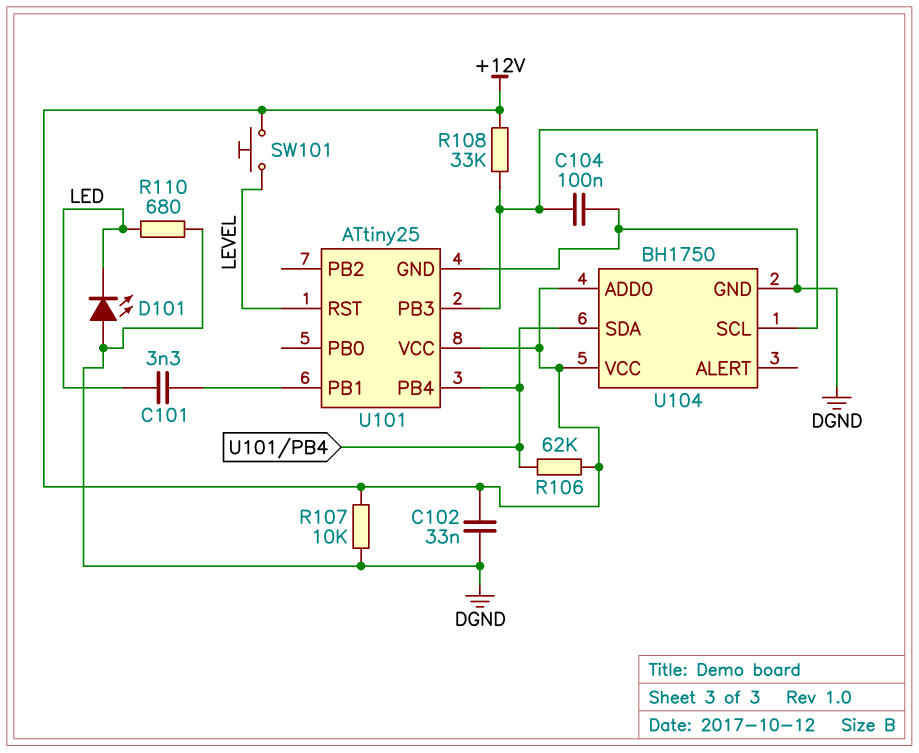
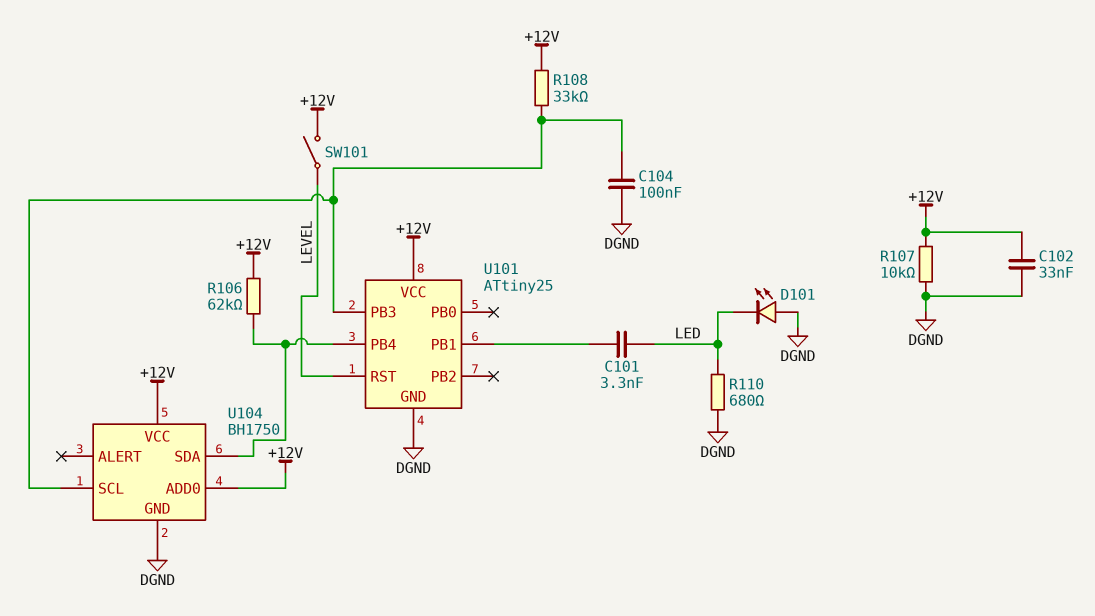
SW101: button (+12V, LEVEL) -> switch (+12V, LEVEL)

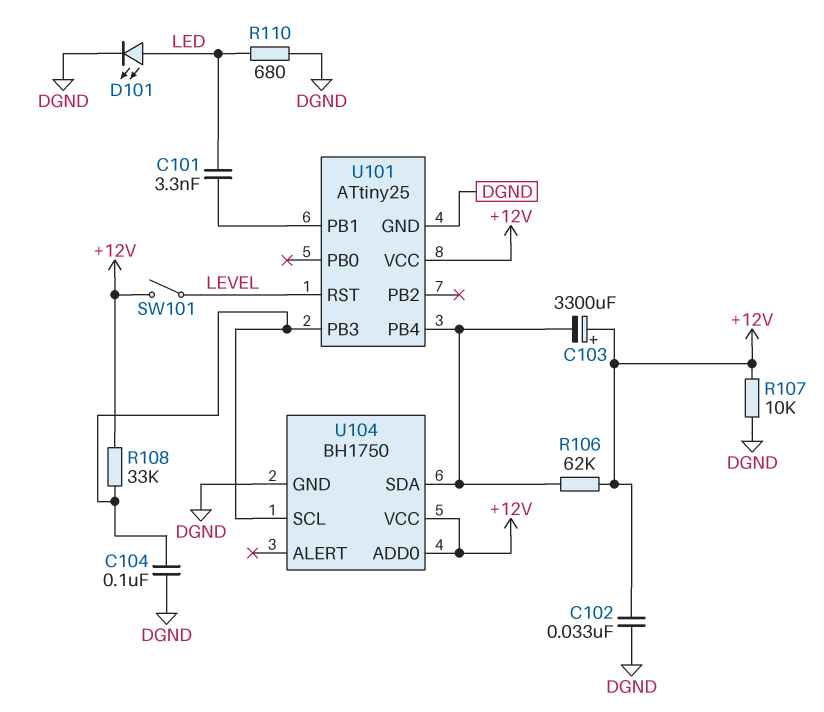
C103: none -> 3300uF (plus +12V, minus U101/PB4)
D101: LED (A DGND, K LED) -> LED (A LED, K DGND)

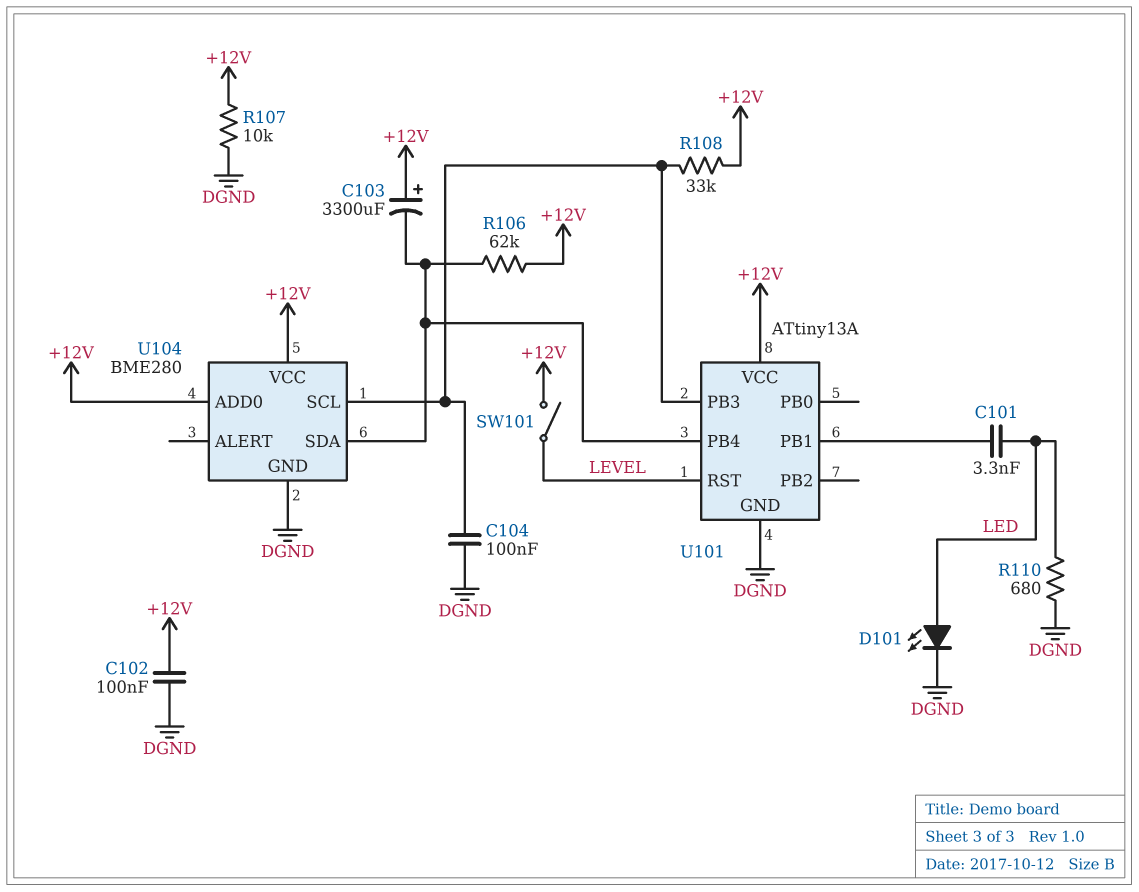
C102: 33nF (+12V, DGND) -> 100nF (+12V, DGND)
U101: ATtiny25 -> ATtiny13A
U104: BH1750 -> BME280

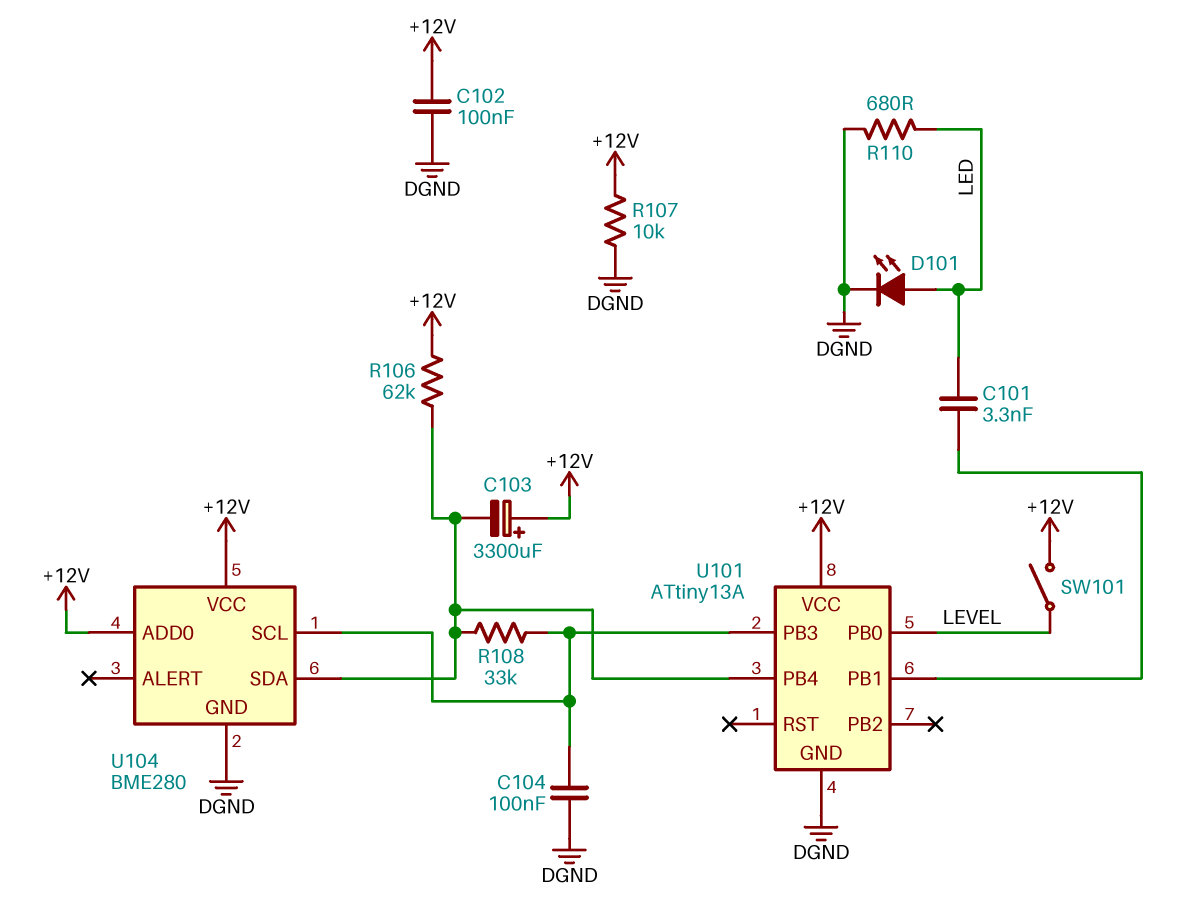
R108: 33k (+12V, U101/PB3) -> 33k (U101/PB3, U101/PB4)
U101 pin PB0: none -> LEVEL
U101 pin RST: LEVEL -> none

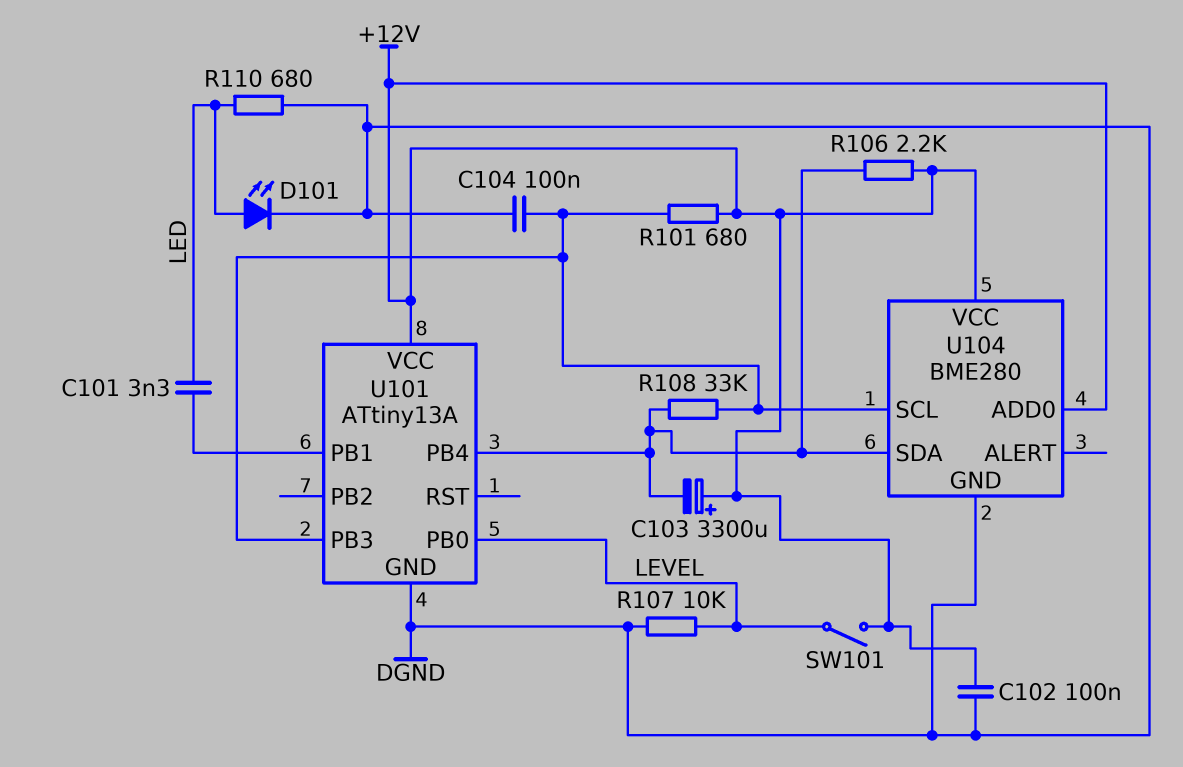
R101: none -> 680 (+12V, U101/PB3)
R106: 62k (+12V, U101/PB4) -> 2.2k (+12V, U101/PB4)
R107: 10k (+12V, DGND) -> 10k (DGND, LEVEL)

